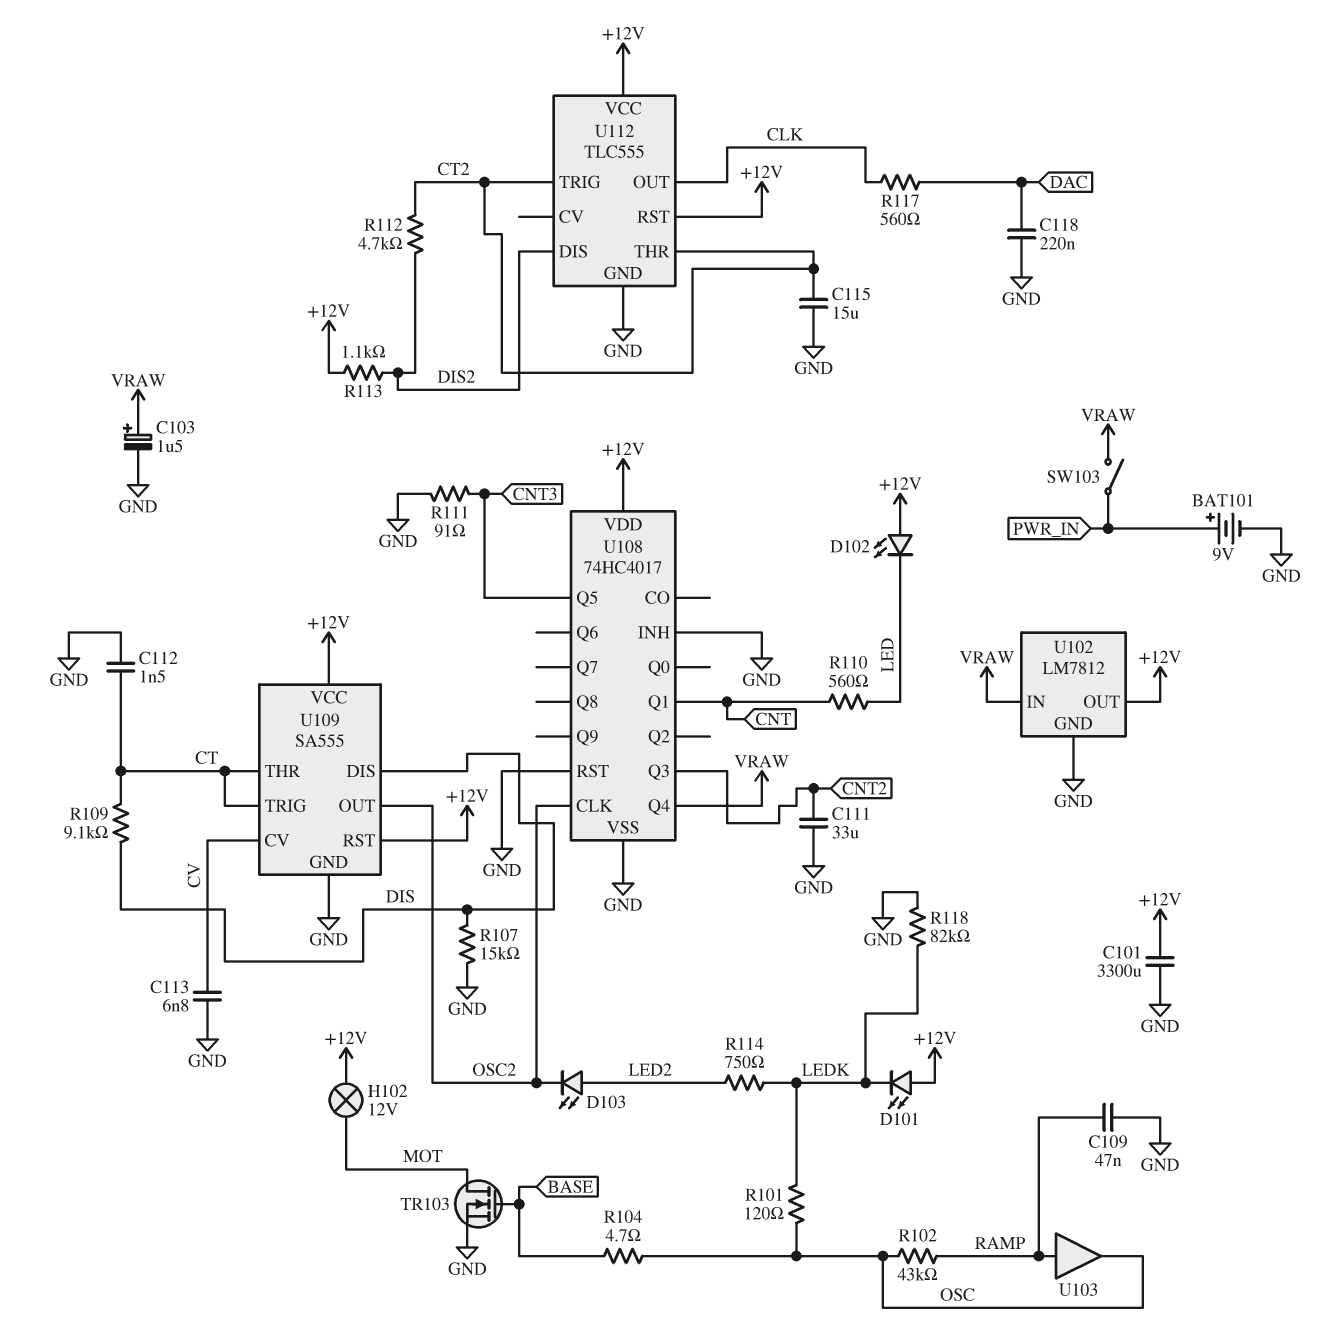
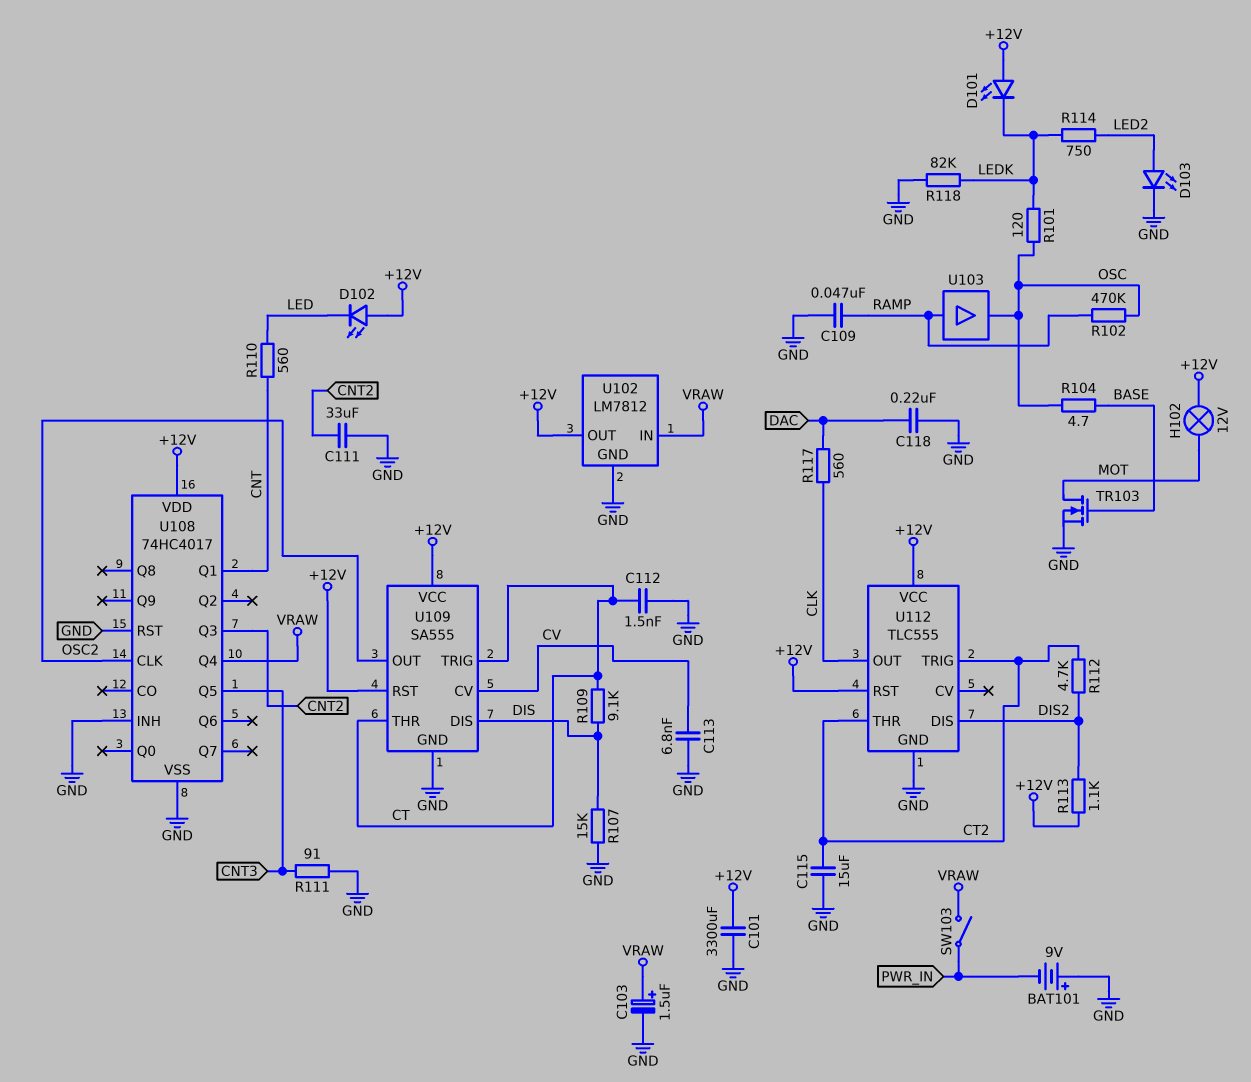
BAT101: 9V (plus PWR_IN, minus GND) -> 9V (plus GND, minus PWR_IN)
D103: LED (A LED2, K OSC2) -> LED (A LED2, K GND)
R102: 43k (OSC, RAMP) -> 470k (OSC, RAMP)

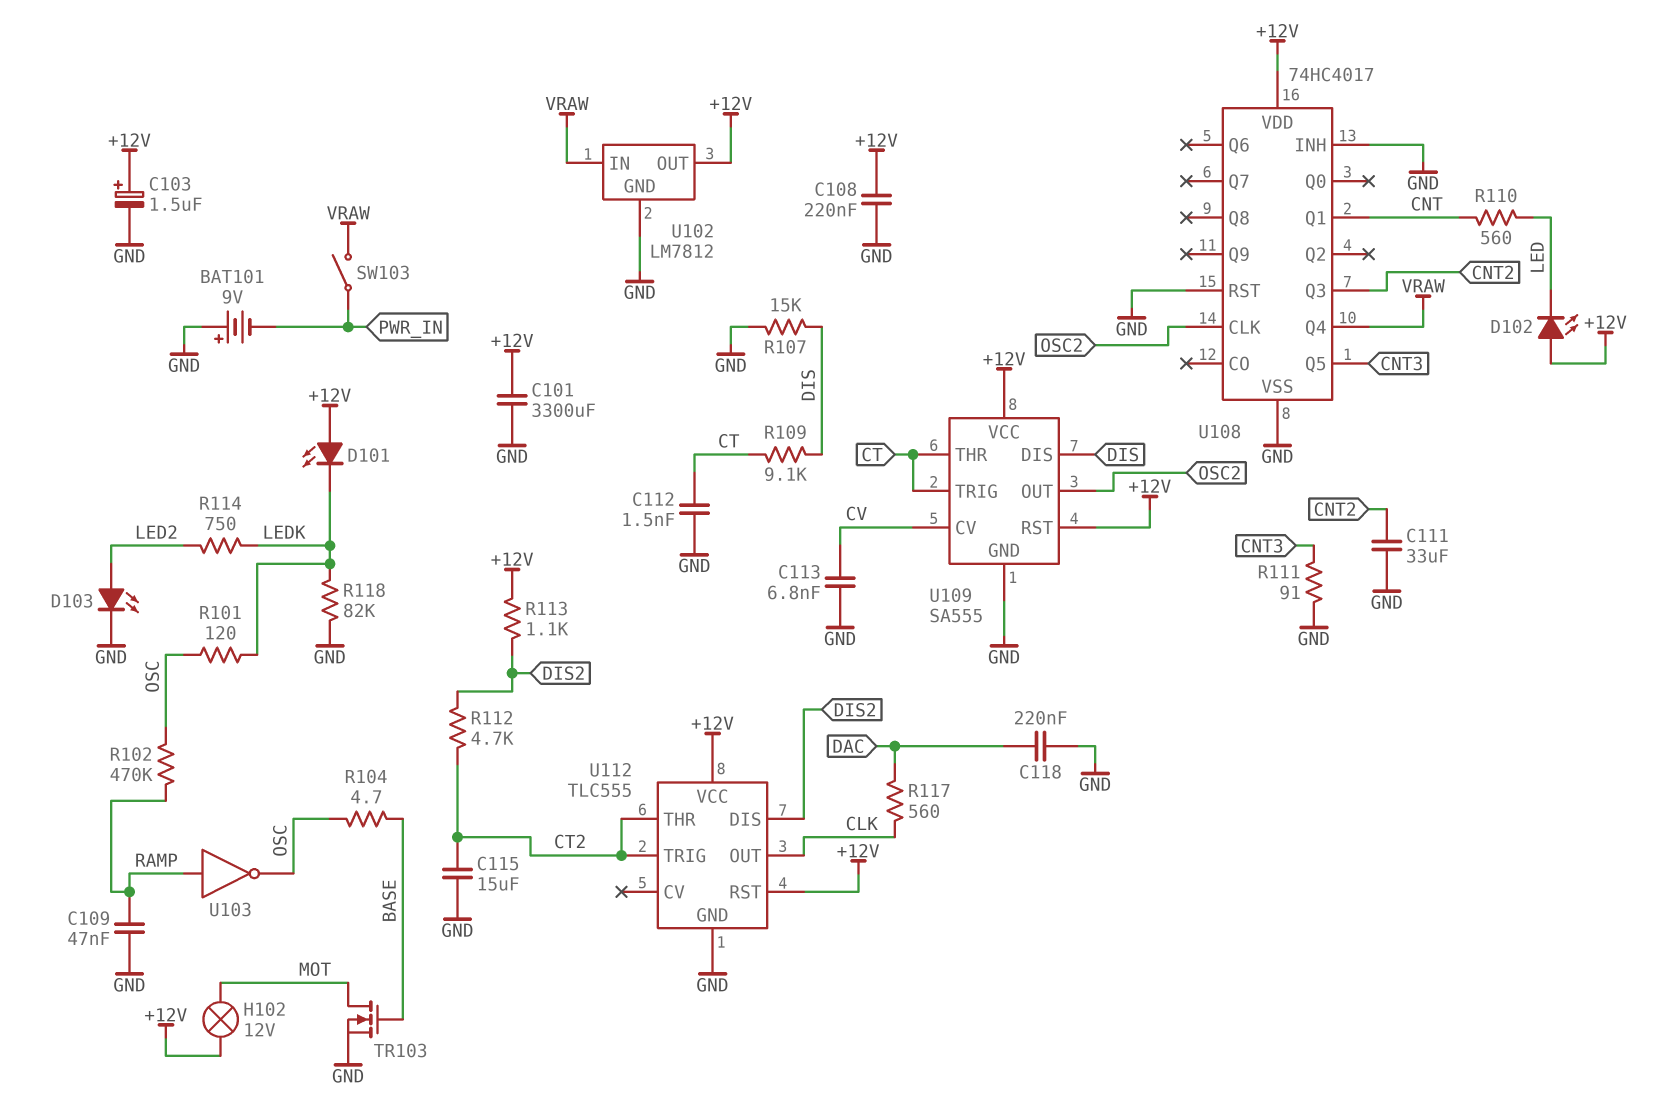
C103: 1.5uF (plus VRAW, minus GND) -> 1.5uF (plus +12V, minus GND)
C108: none -> 220nF (+12V, GND)
U103: buffer (in RAMP, out OSC) -> NOT (in RAMP, out OSC)

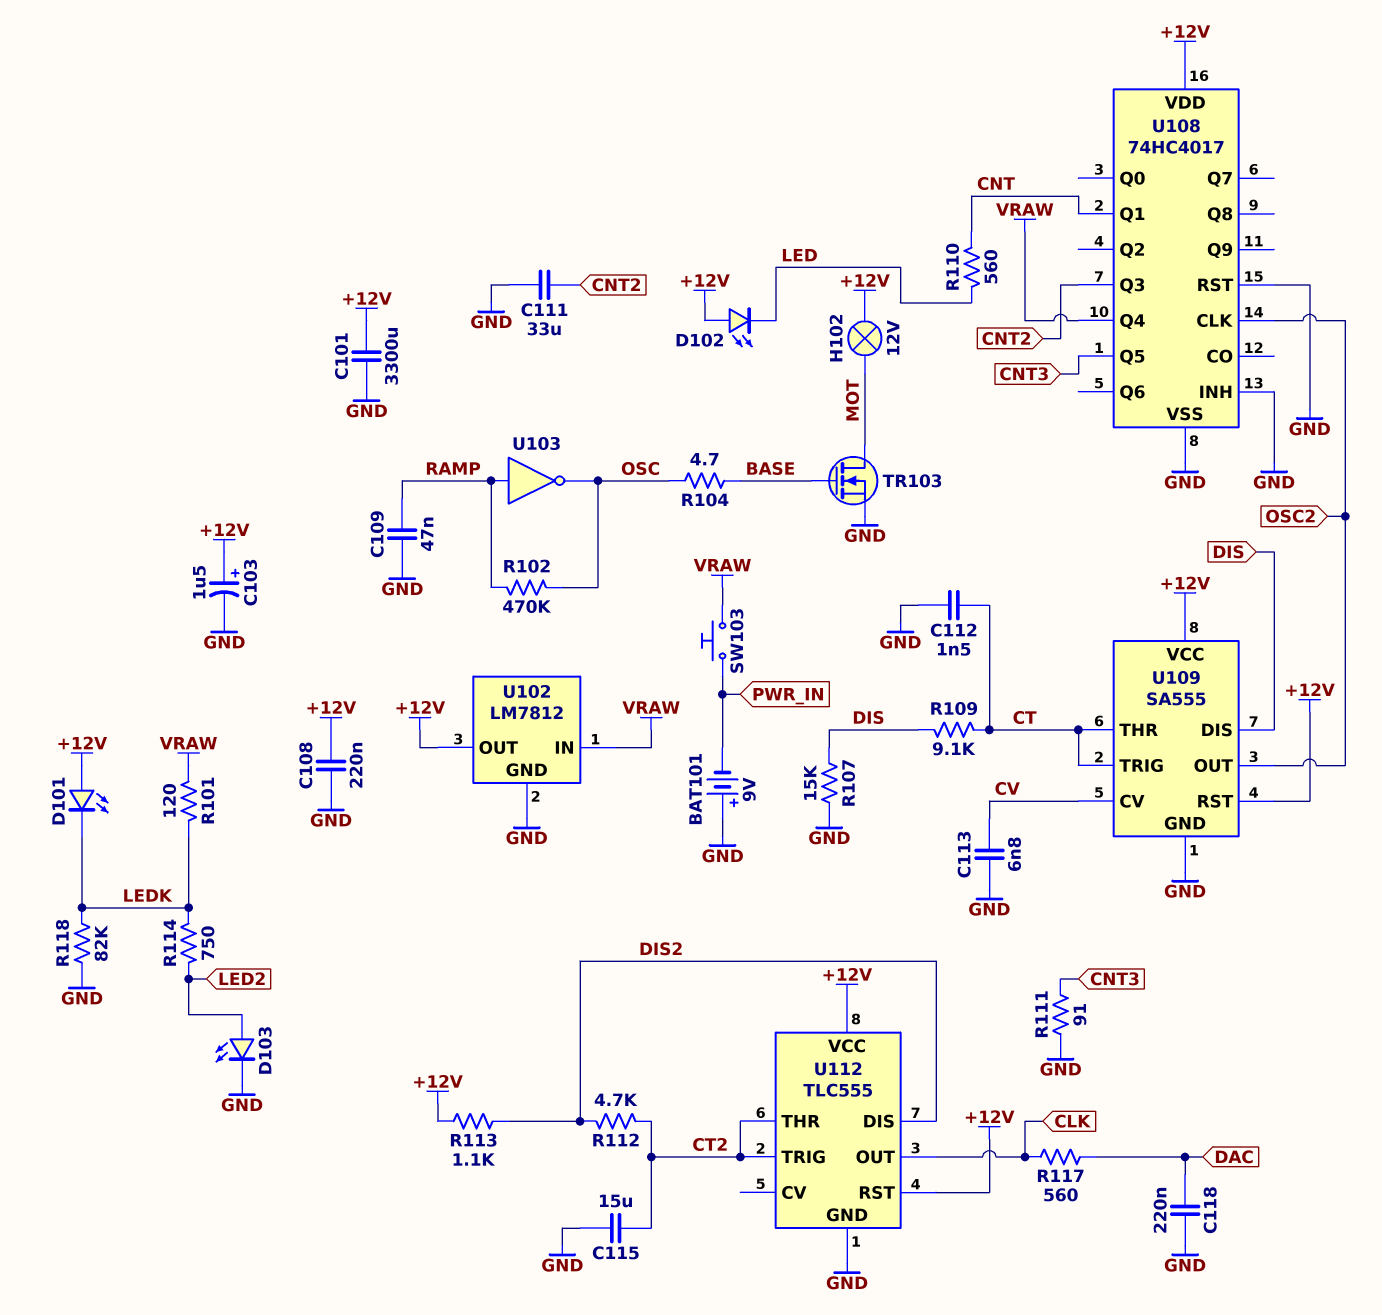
R101: 120 (LEDK, OSC) -> 120 (LEDK, VRAW)
SW103: switch (PWR_IN, VRAW) -> button (PWR_IN, VRAW)

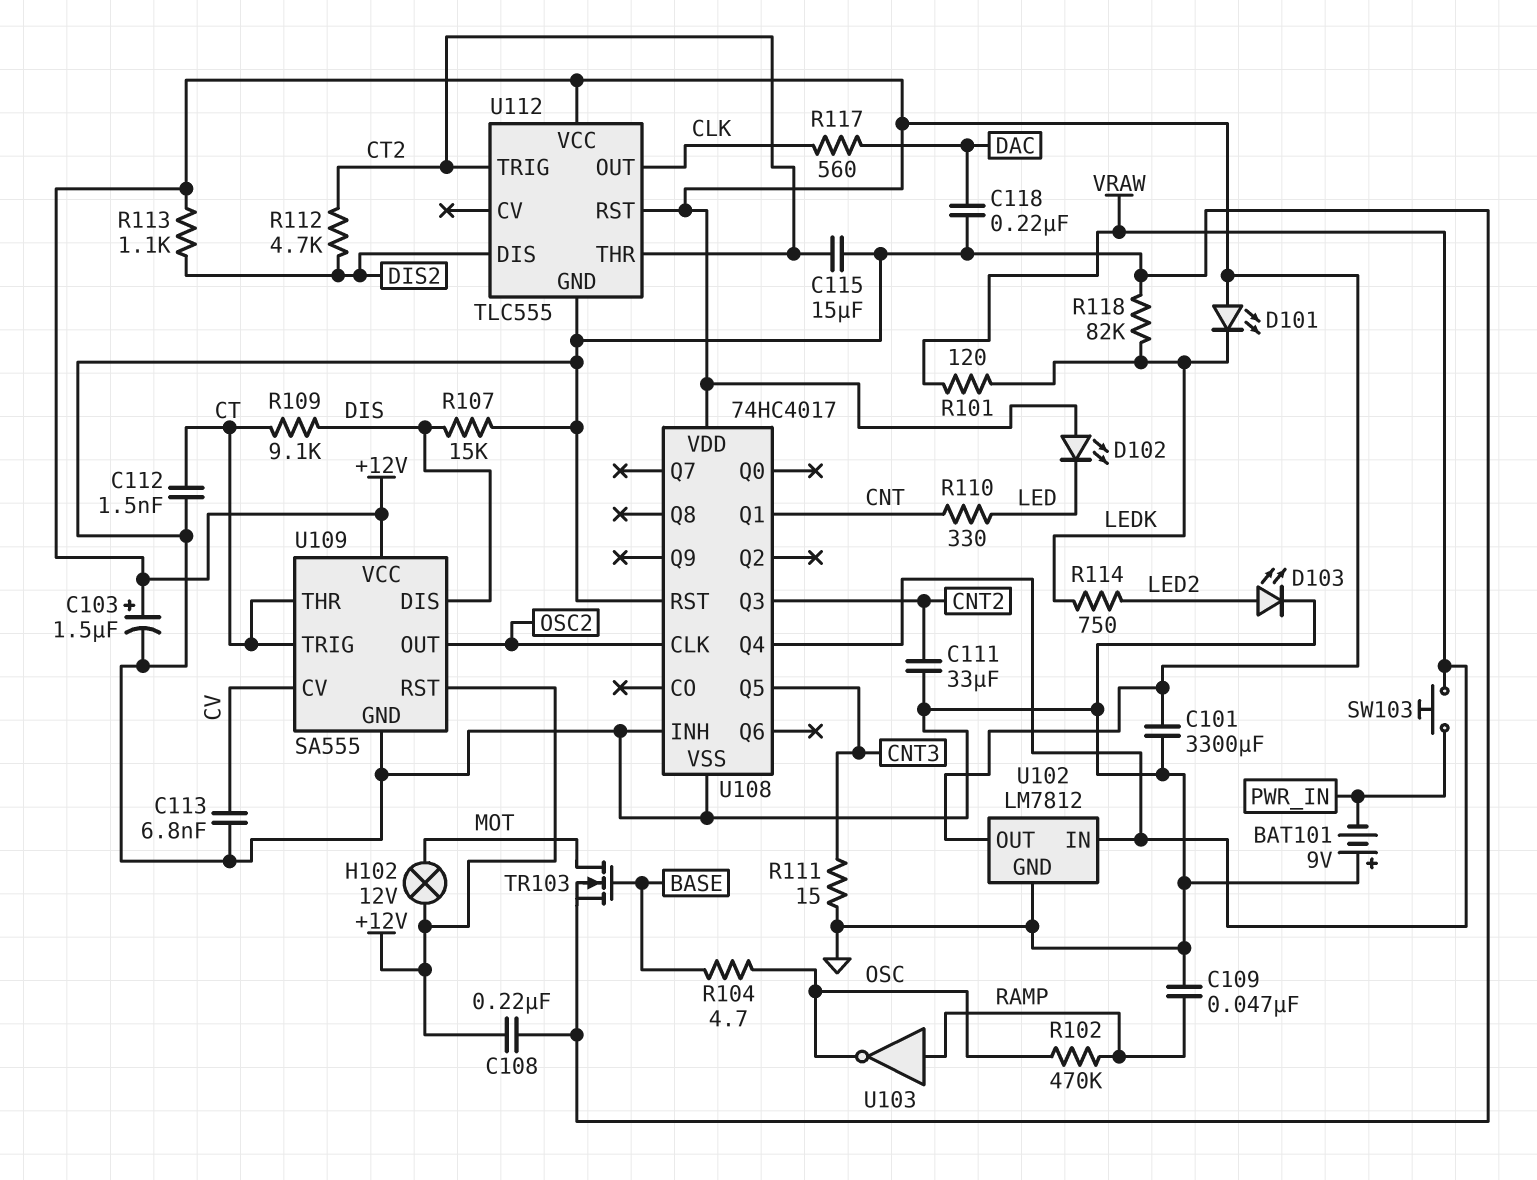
R110: 560 (CNT, LED) -> 330 (CNT, LED)
R111: 91 (CNT3, GND) -> 15 (CNT3, GND)

